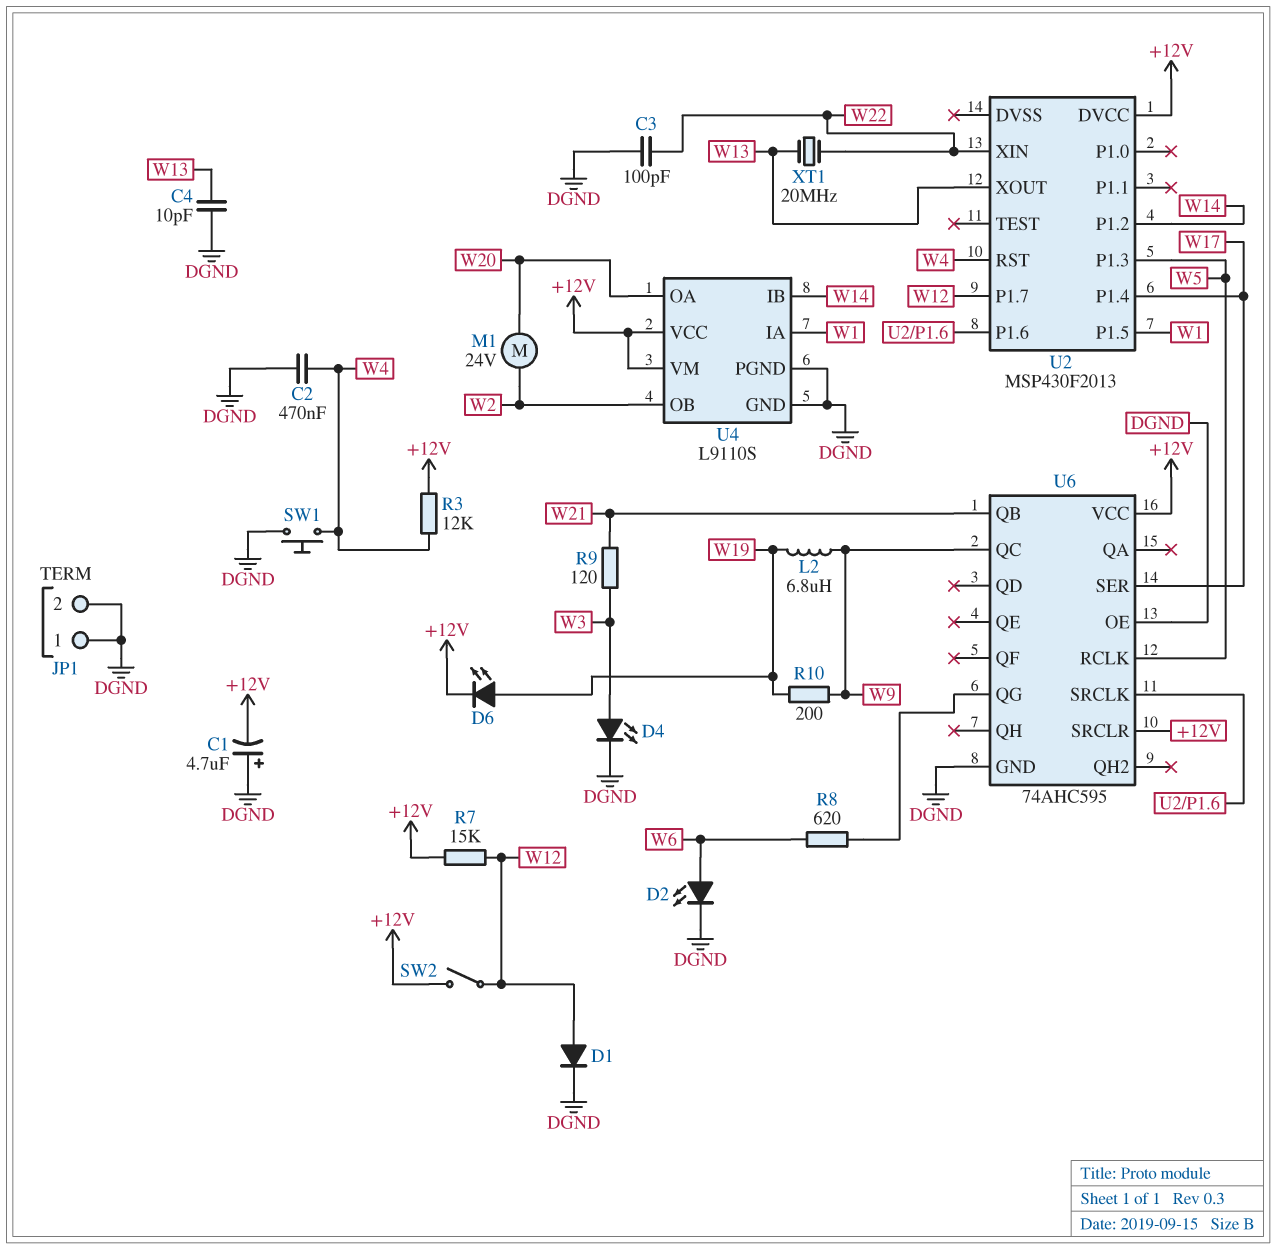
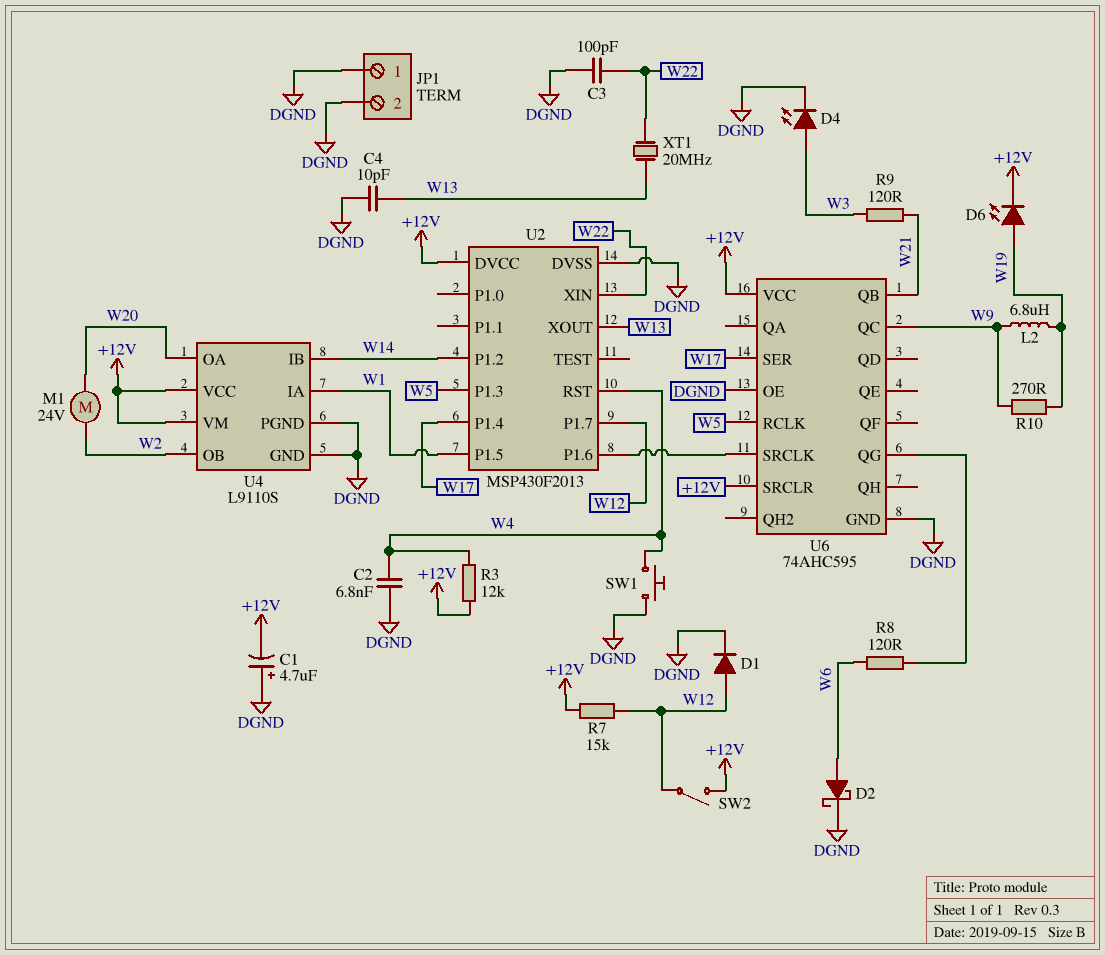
C2: 470nF (DGND, W4) -> 6.8nF (DGND, W4)
D2: LED (A W6, K DGND) -> schottky (A W6, K DGND)
R8: 620 (U6/QG, W6) -> 120 (U6/QG, W6)
R10: 200 (W9, W19) -> 270 (W9, W19)
U2 pin DVSS: none -> DGND

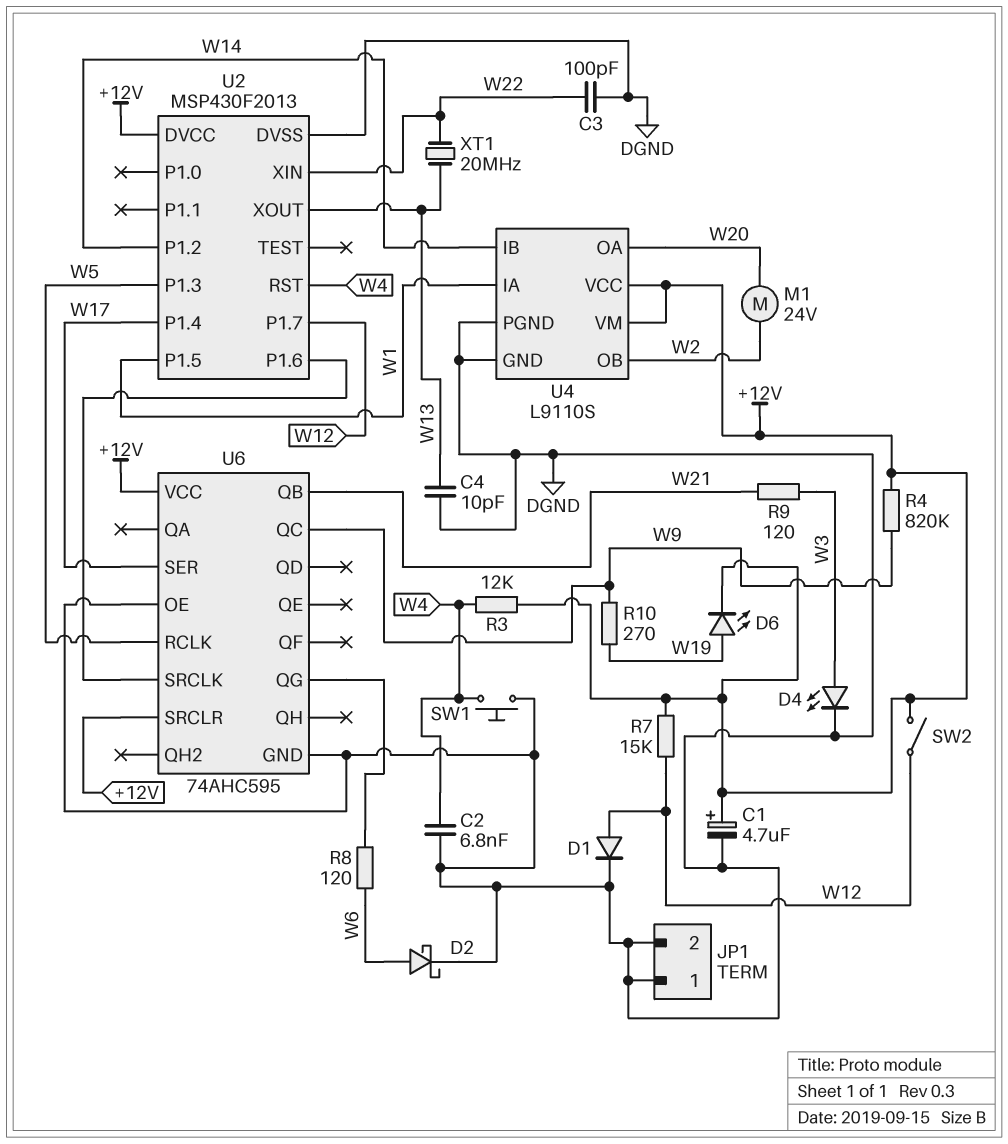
C1: 4.7uF (plus DGND, minus +12V) -> 4.7uF (plus +12V, minus DGND)
L2: 6.8uH (W9, W19) -> none
R4: none -> 820k (+12V, W9)

